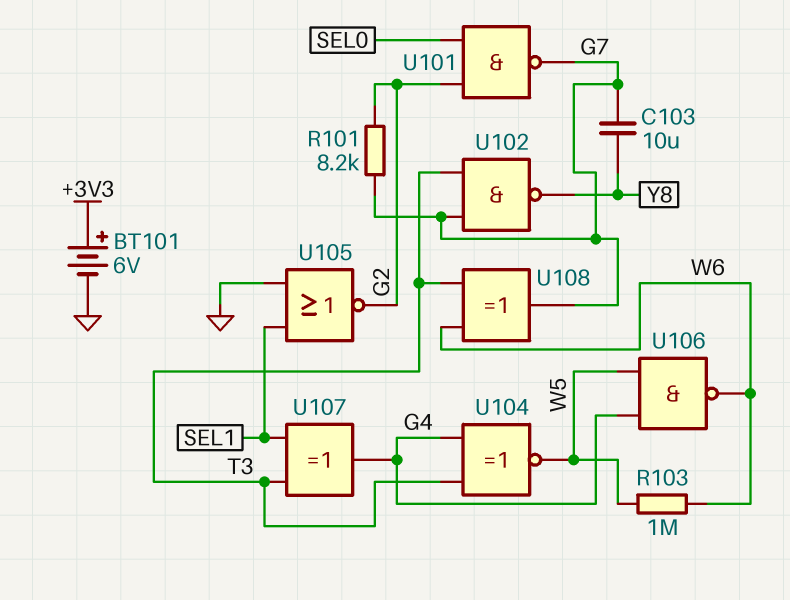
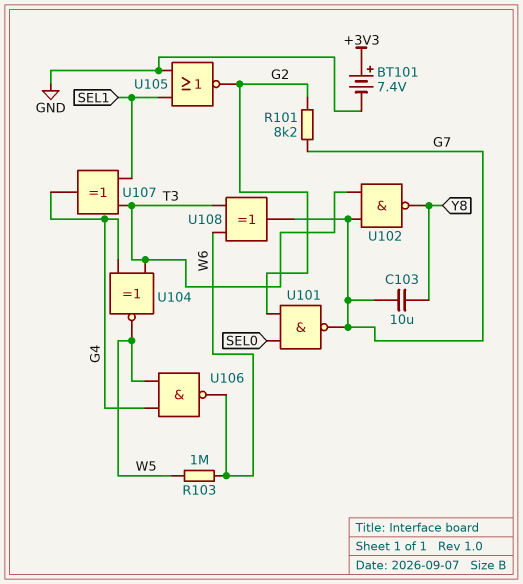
BT101: 6V (plus +3V3, minus GND) -> 7.4V (plus +3V3, minus GND)

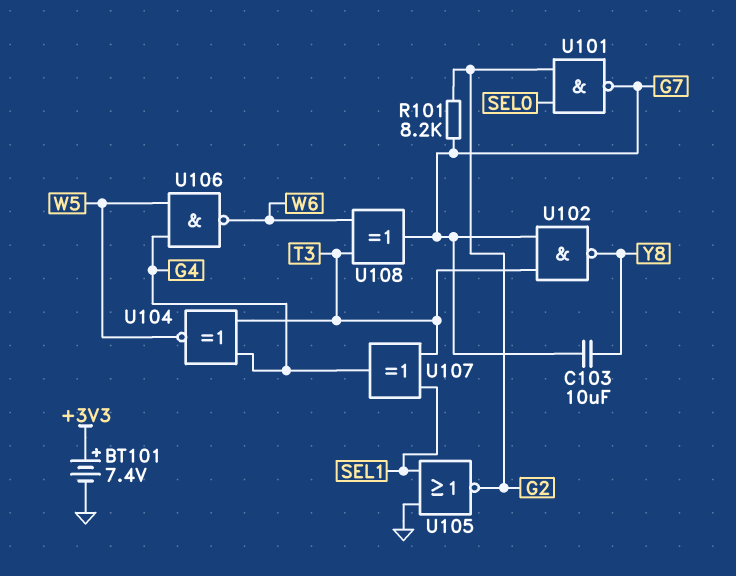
R103: 1M (W5, W6) -> none

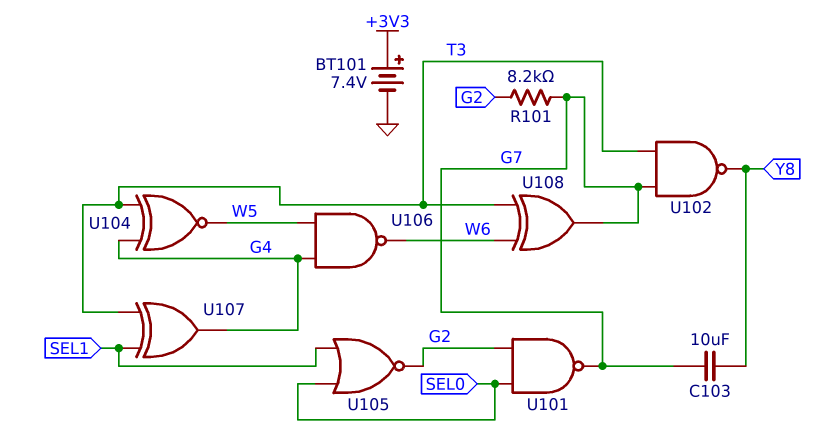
U105: NOR (in GND, in SEL1, out G2) -> NOR (in SEL0, in SEL1, out G2)

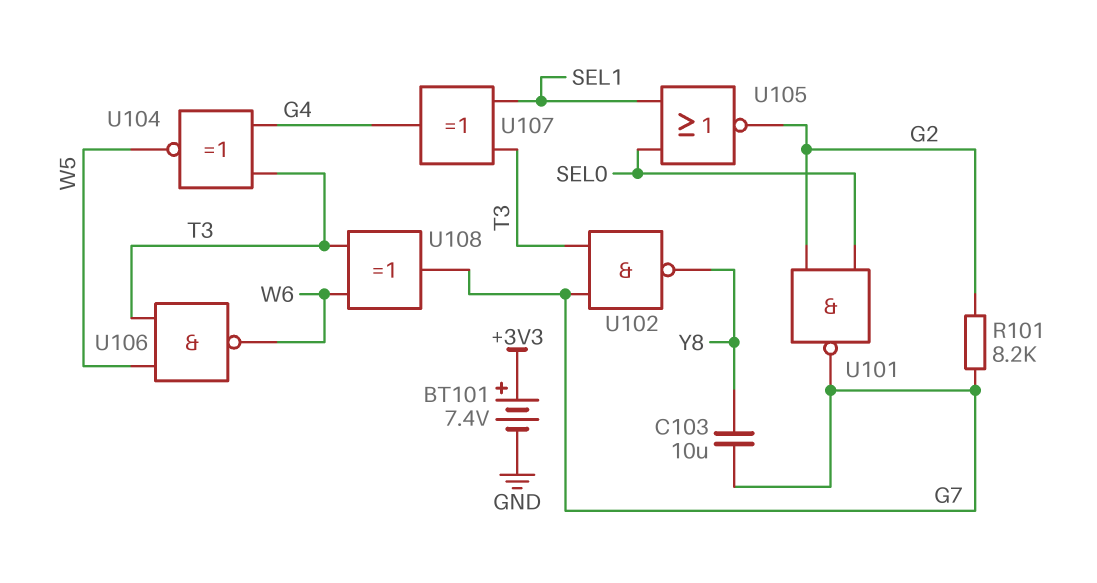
U106: NAND (in G4, in W5, out W6) -> NAND (in T3, in W5, out W6)

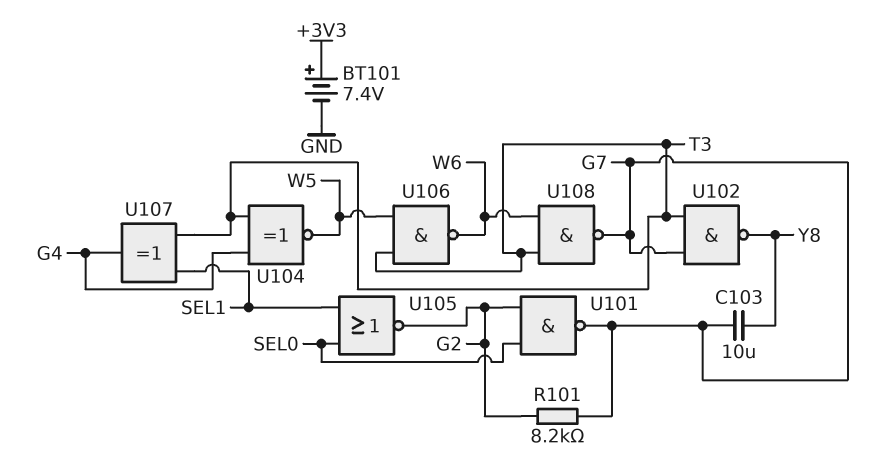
U108: XOR (in T3, in W6, out G7) -> NAND (in T3, in W6, out G7)

